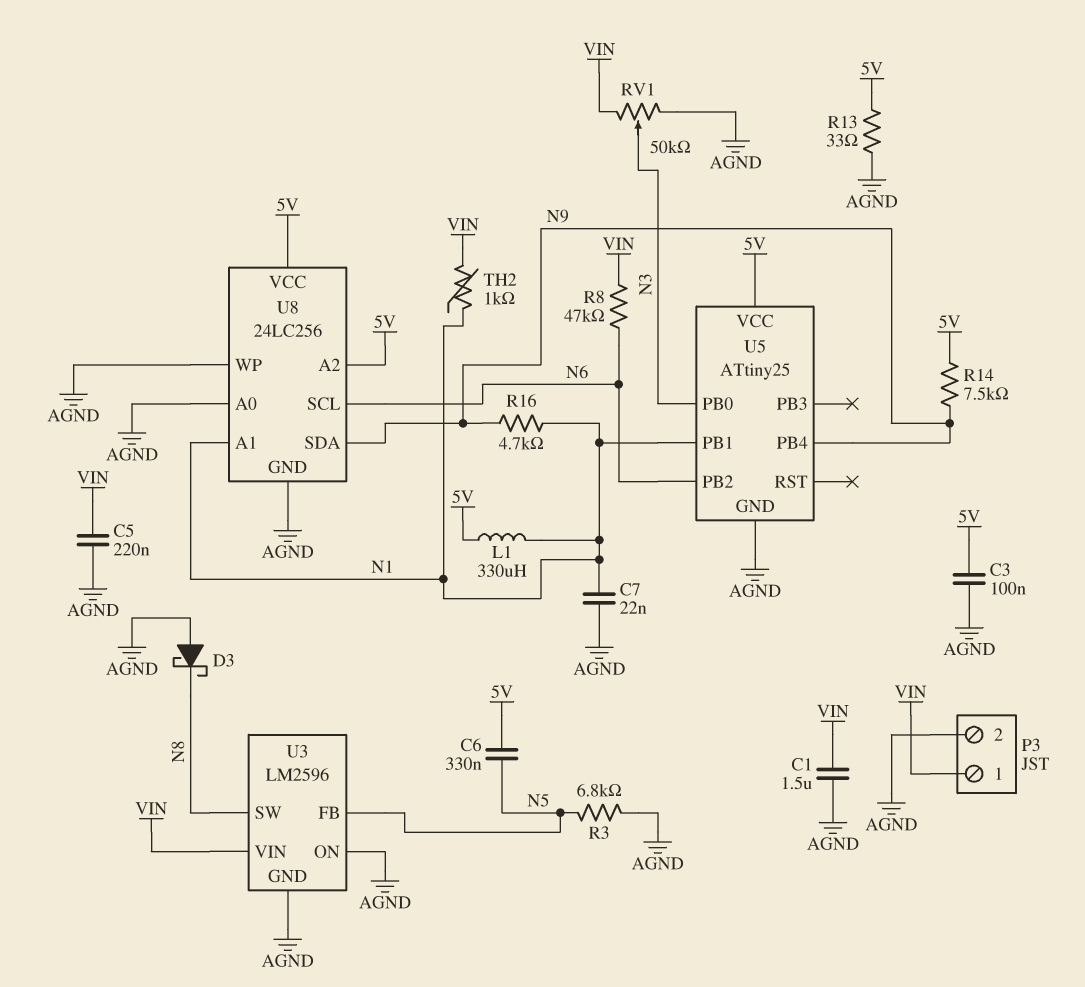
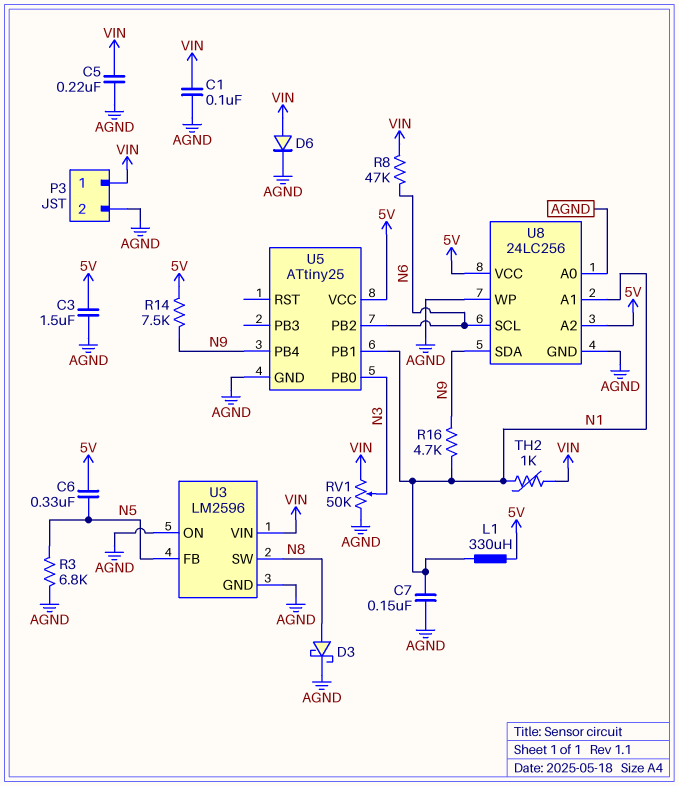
C1: 1.5uF (AGND, VIN) -> 100nF (AGND, VIN)
C3: 100nF (5V, AGND) -> 1.5uF (5V, AGND)
C7: 22nF (AGND, N1) -> 150nF (AGND, N1)
D3: schottky (A AGND, K N8) -> schottky (A N8, K AGND)
D6: none -> diode (A VIN, K AGND)
R13: 33 (5V, AGND) -> none

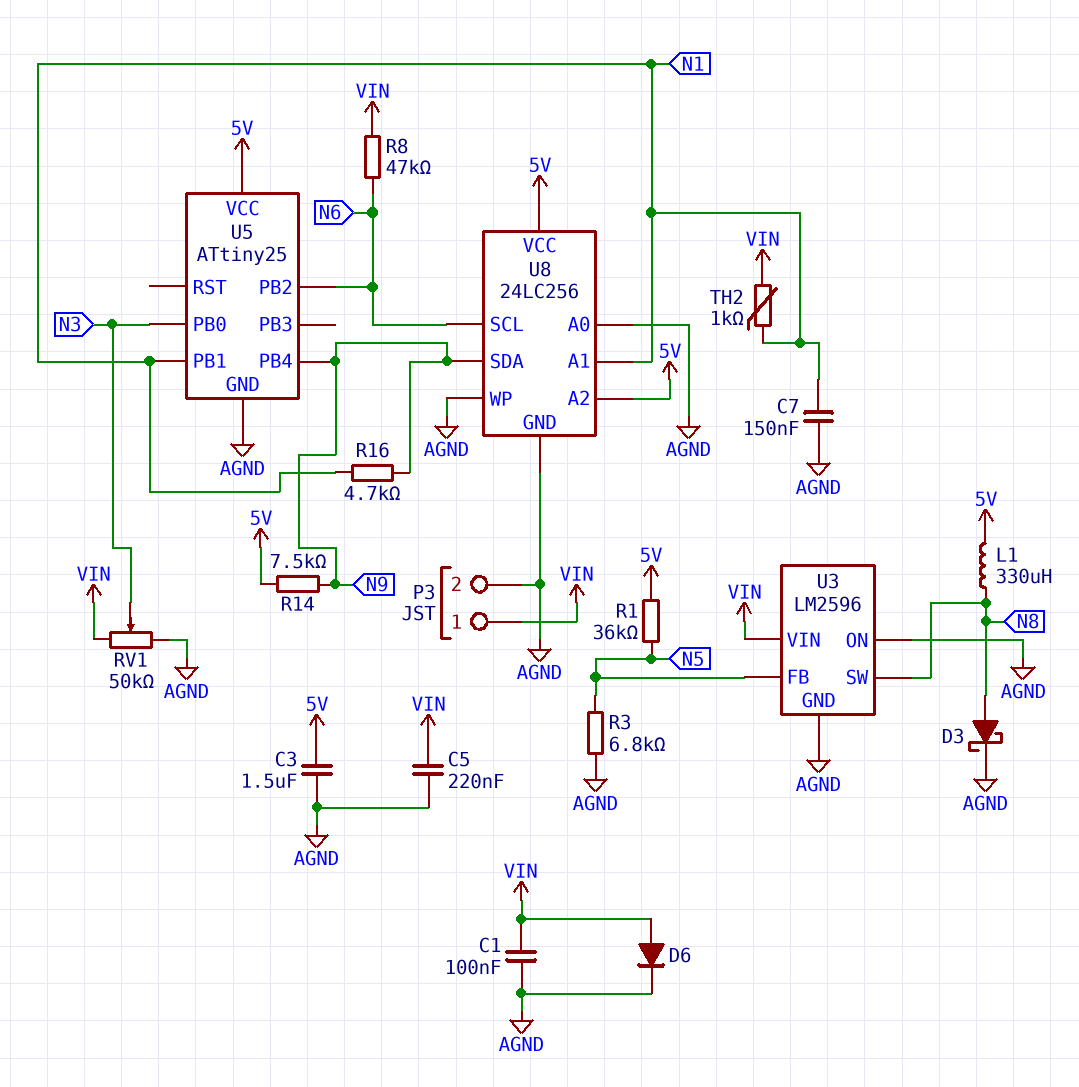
C6: 330nF (5V, N5) -> none
L1: 330uH (5V, N1) -> 330uH (5V, N8)
R1: none -> 36k (5V, N5)

